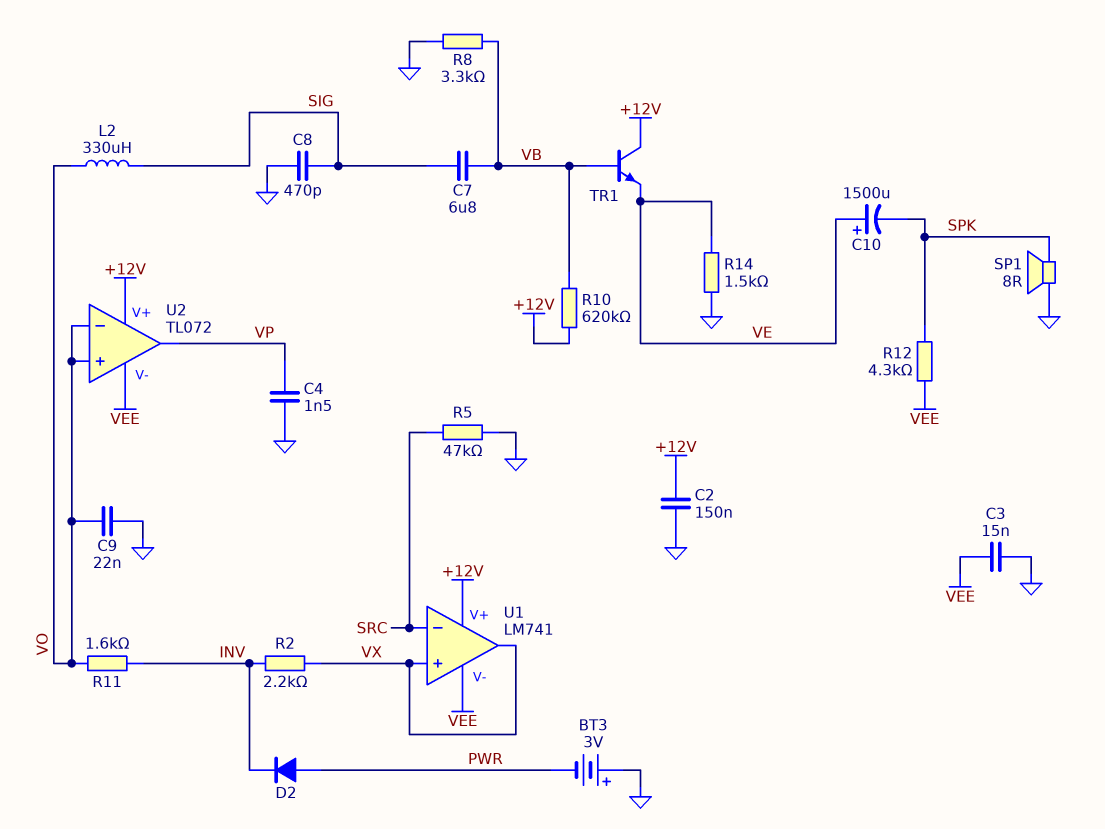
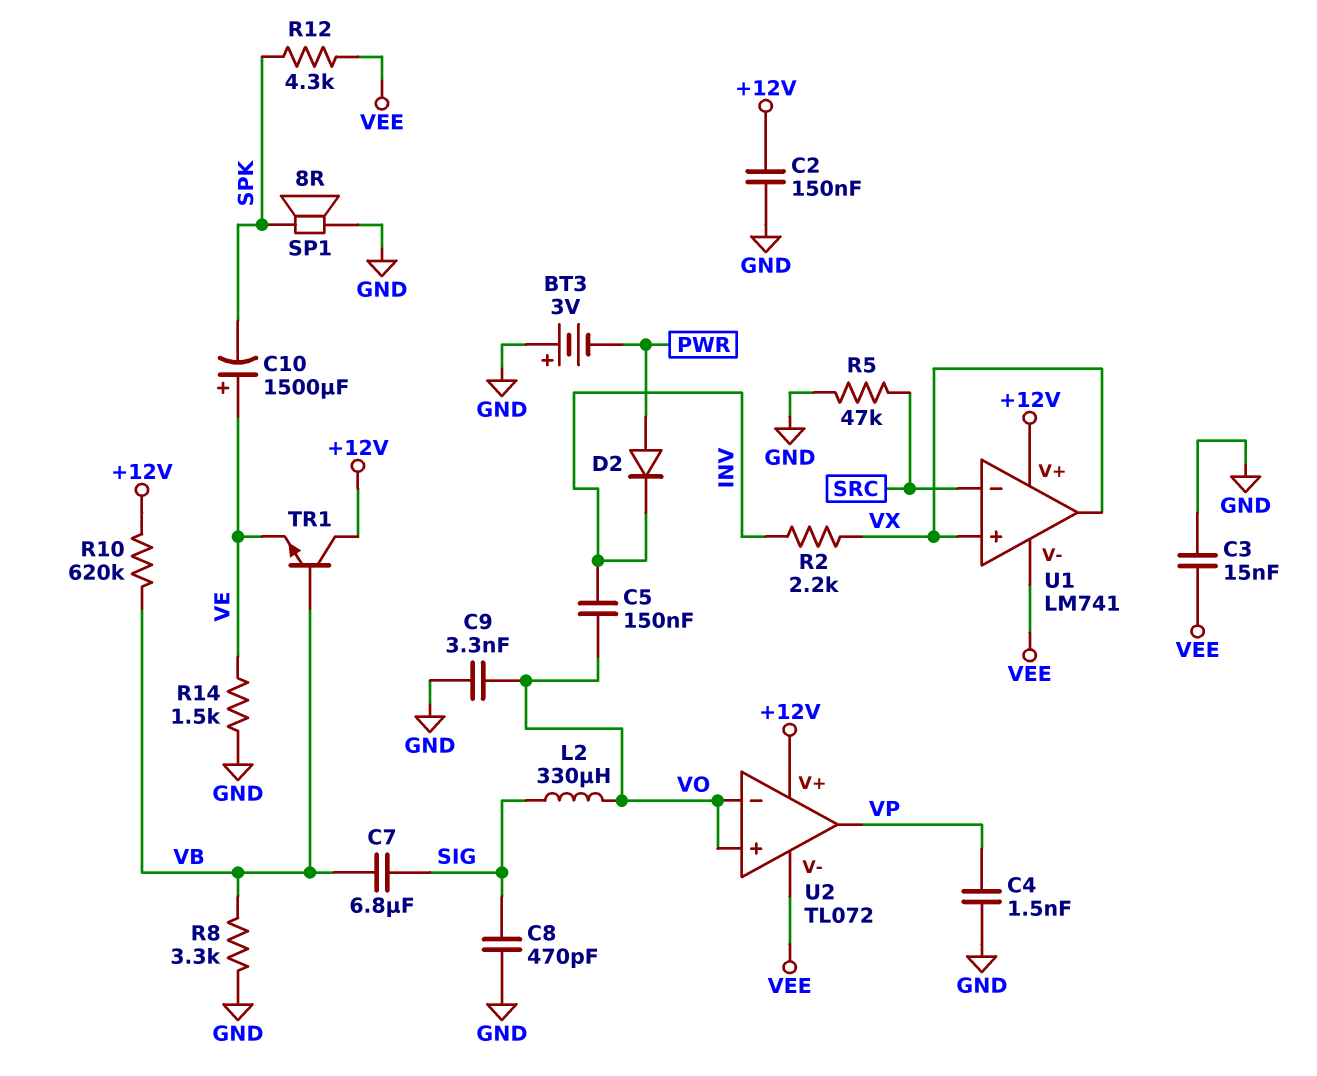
C5: none -> 150nF (INV, VO)
C9: 22nF (GND, VO) -> 3.3nF (GND, VO)
R11: 1.6k (INV, VO) -> none

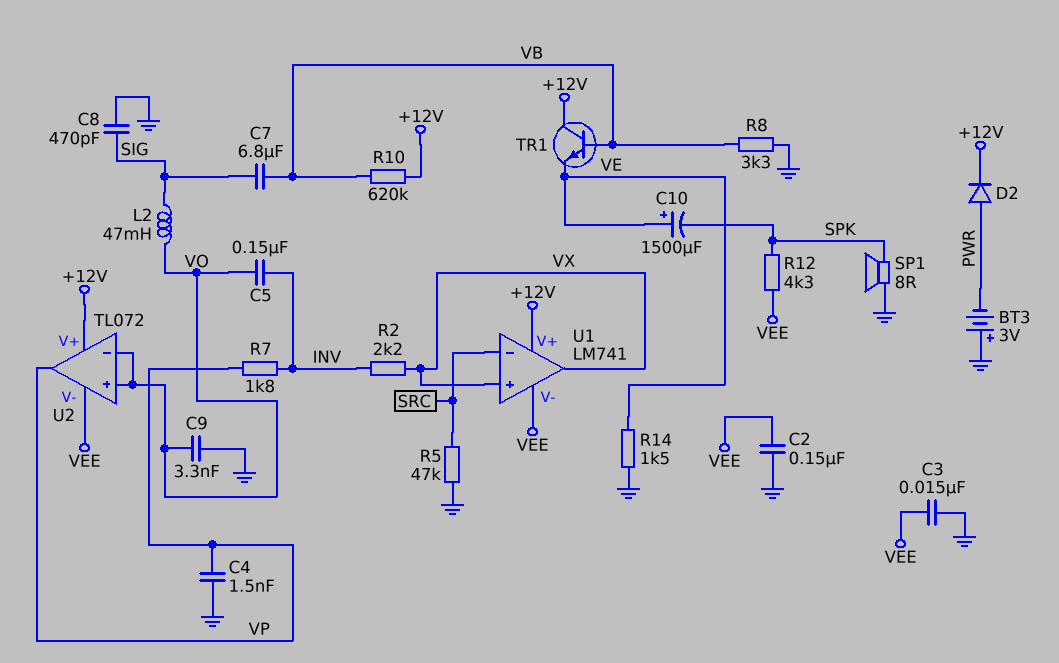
C2: 150nF (+12V, GND) -> 150nF (GND, VEE)
D2: diode (A PWR, K INV) -> diode (A PWR, K +12V)
L2: 330uH (SIG, VO) -> 47mH (SIG, VO)
R7: none -> 1.8k (INV, VP)

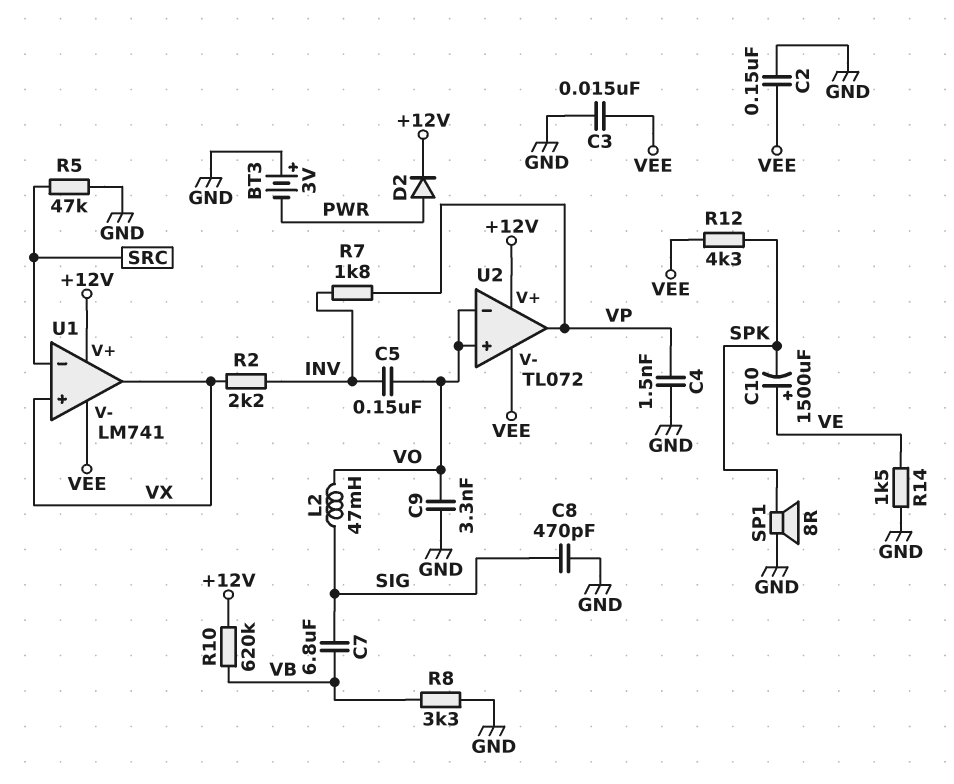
TR1: NPN (B VB, C +12V, E VE) -> none

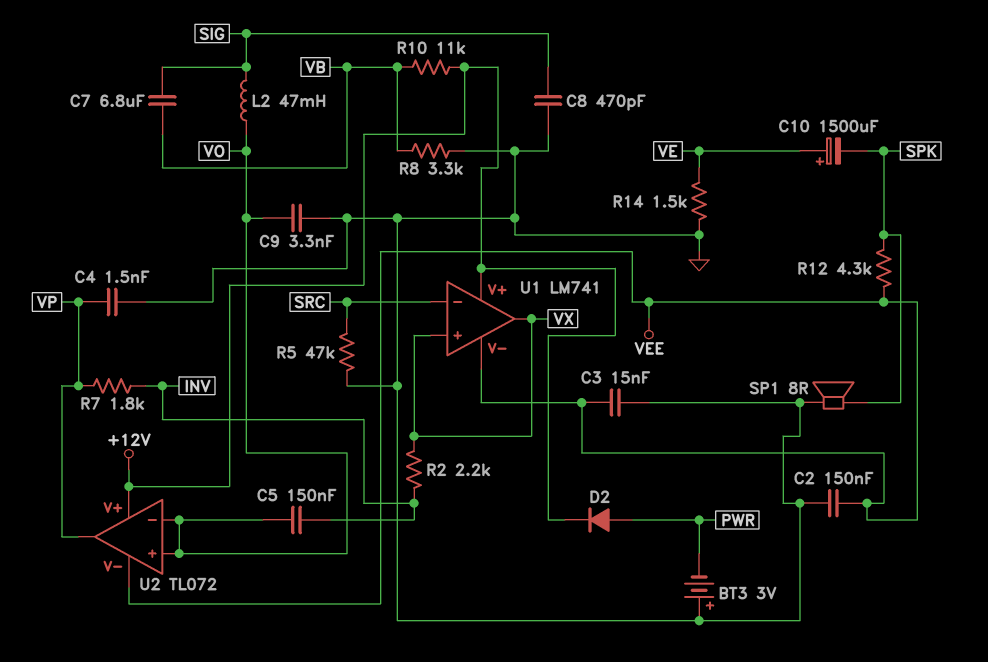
R10: 620k (+12V, VB) -> 11k (+12V, VB)

